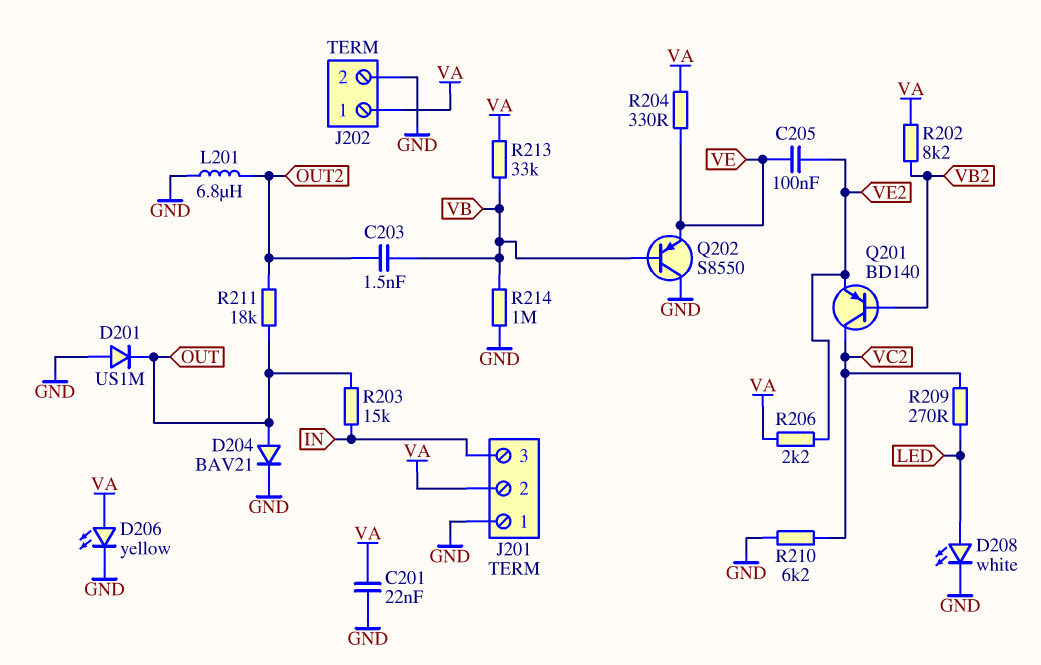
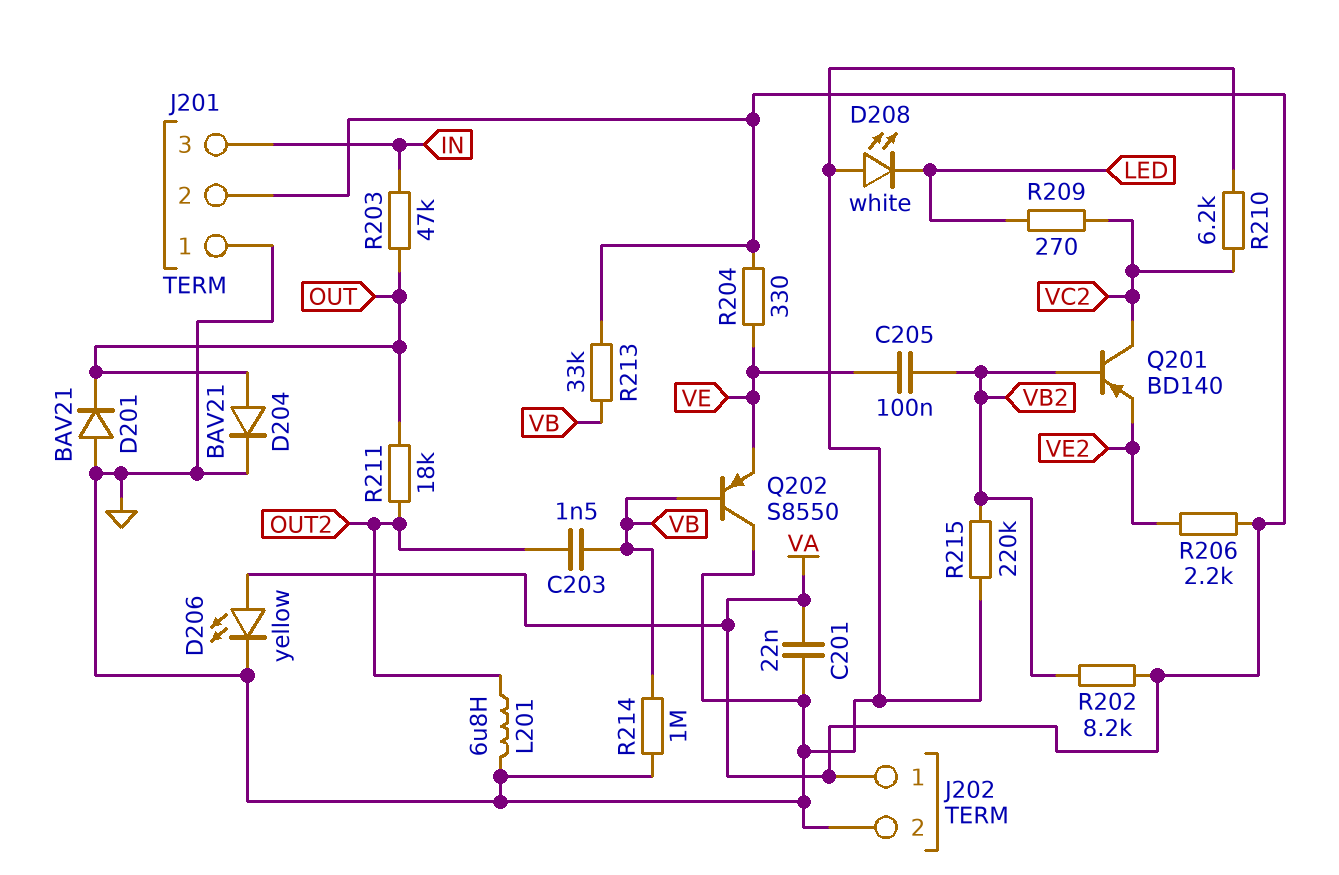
C205: 100nF (VE, VE2) -> 100nF (VB2, VE)
D201: diode US1M (A GND, K OUT) -> diode BAV21 (A GND, K OUT)
D208: LED white (A LED, K GND) -> LED white (A GND, K LED)
R203: 15k (IN, OUT) -> 47k (IN, OUT)
R215: none -> 220k (GND, VB2)

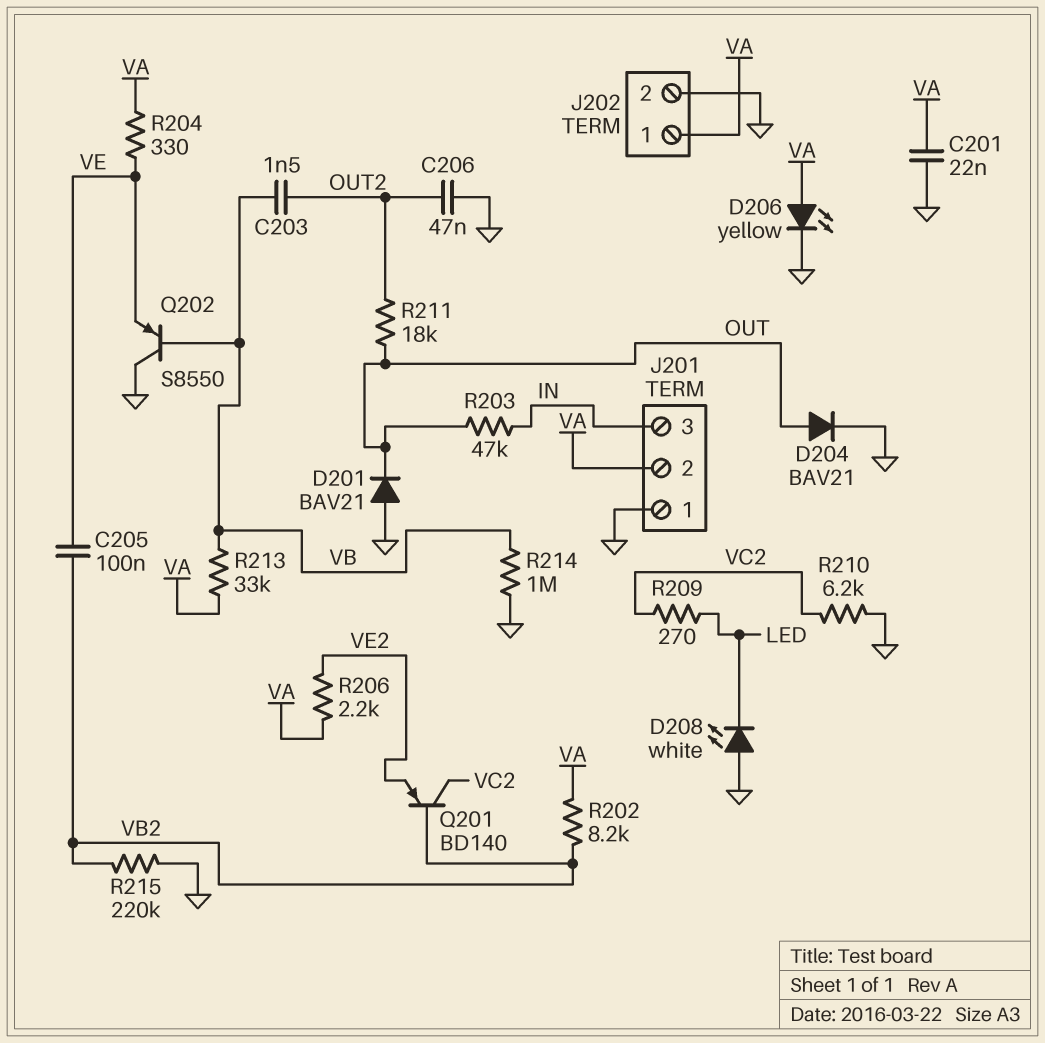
C206: none -> 47nF (GND, OUT2)
L201: 6.8uH (GND, OUT2) -> none

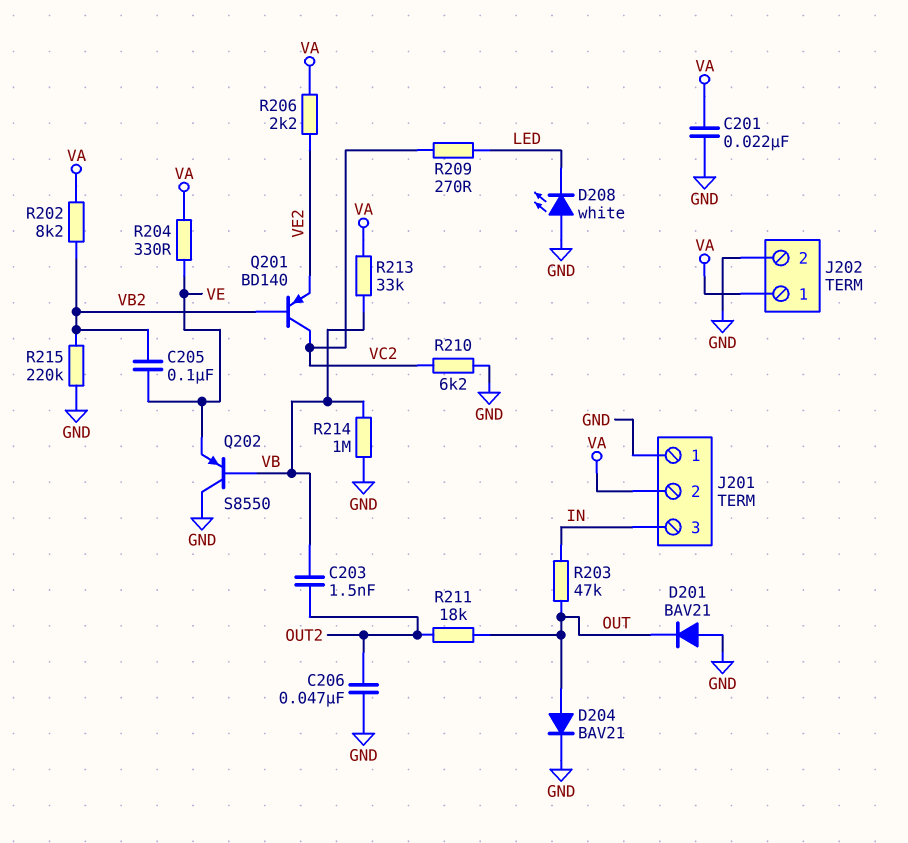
D206: LED yellow (A VA, K GND) -> none

